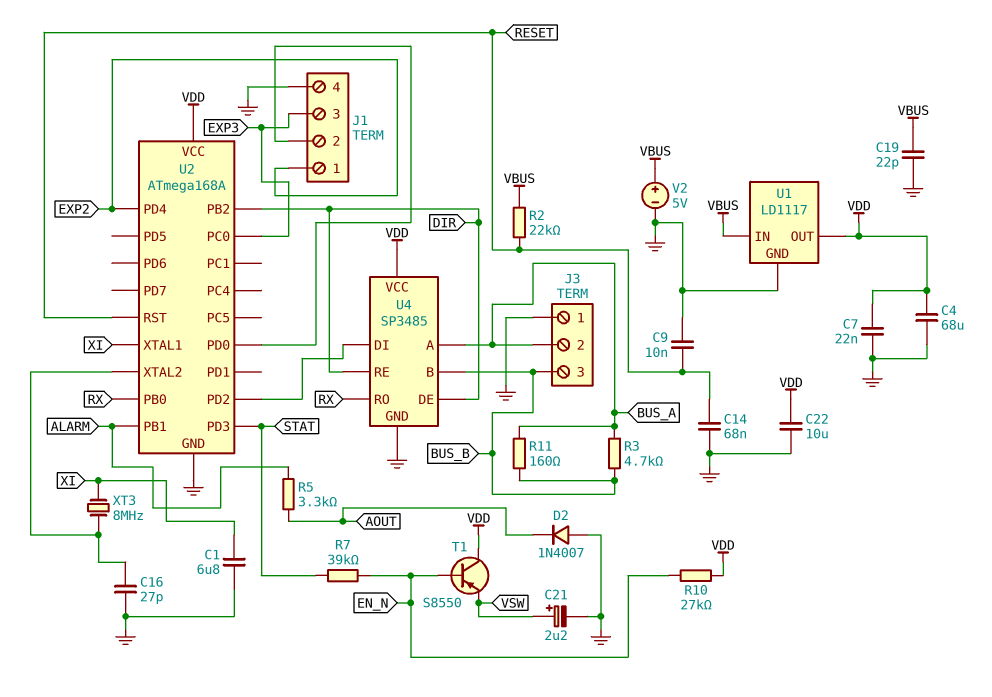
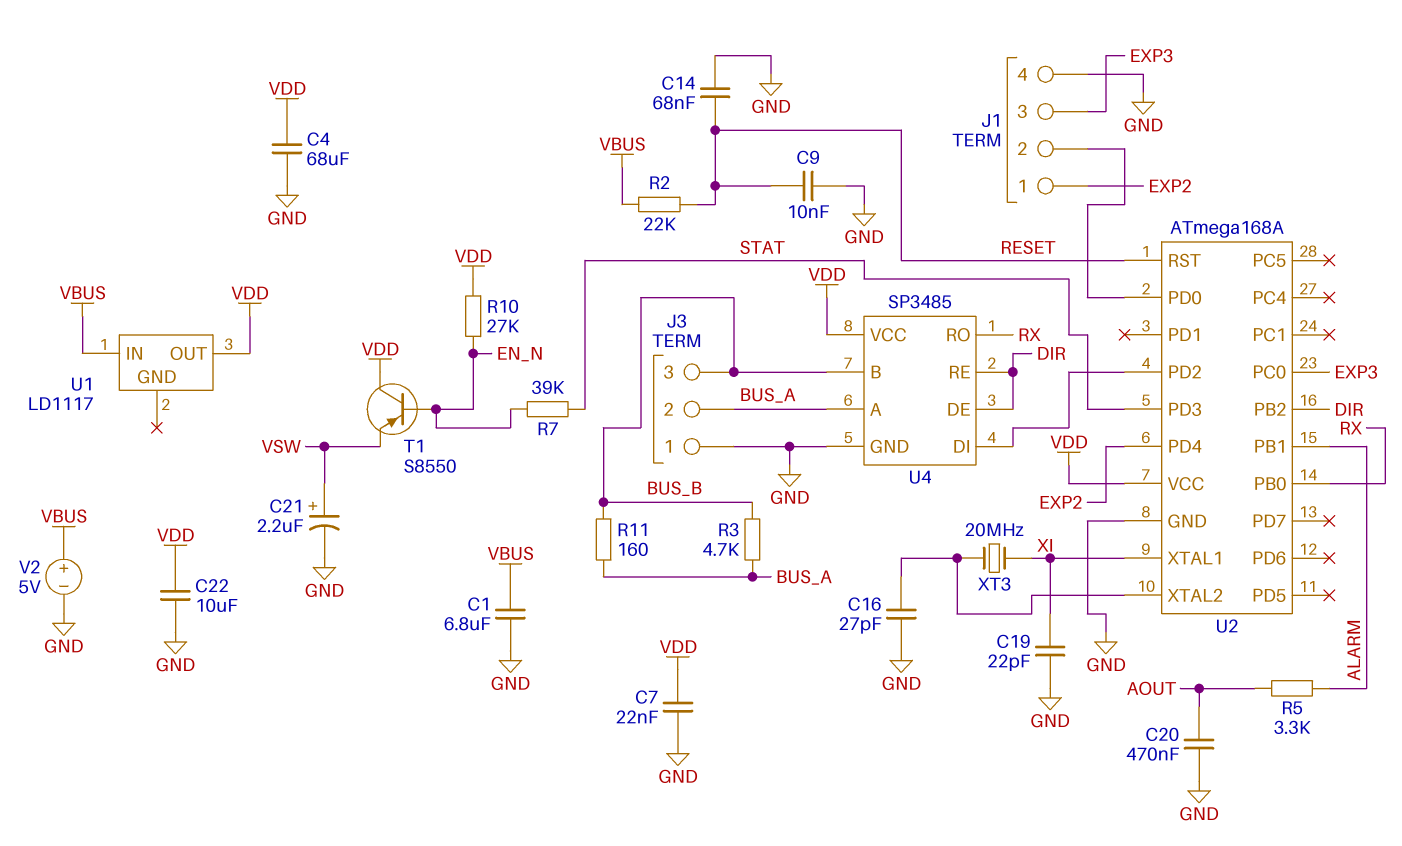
C1: 6.8uF (GND, XI) -> 6.8uF (GND, VBUS)
C19: 22pF (GND, VBUS) -> 22pF (GND, XI)
C20: none -> 470nF (AOUT, GND)
D2: diode 1N4007 (A GND, K AOUT) -> none
U1 pin GND: GND -> none
XT3: 8MHz (U2/XTAL2, XI) -> 20MHz (U2/XTAL2, XI)

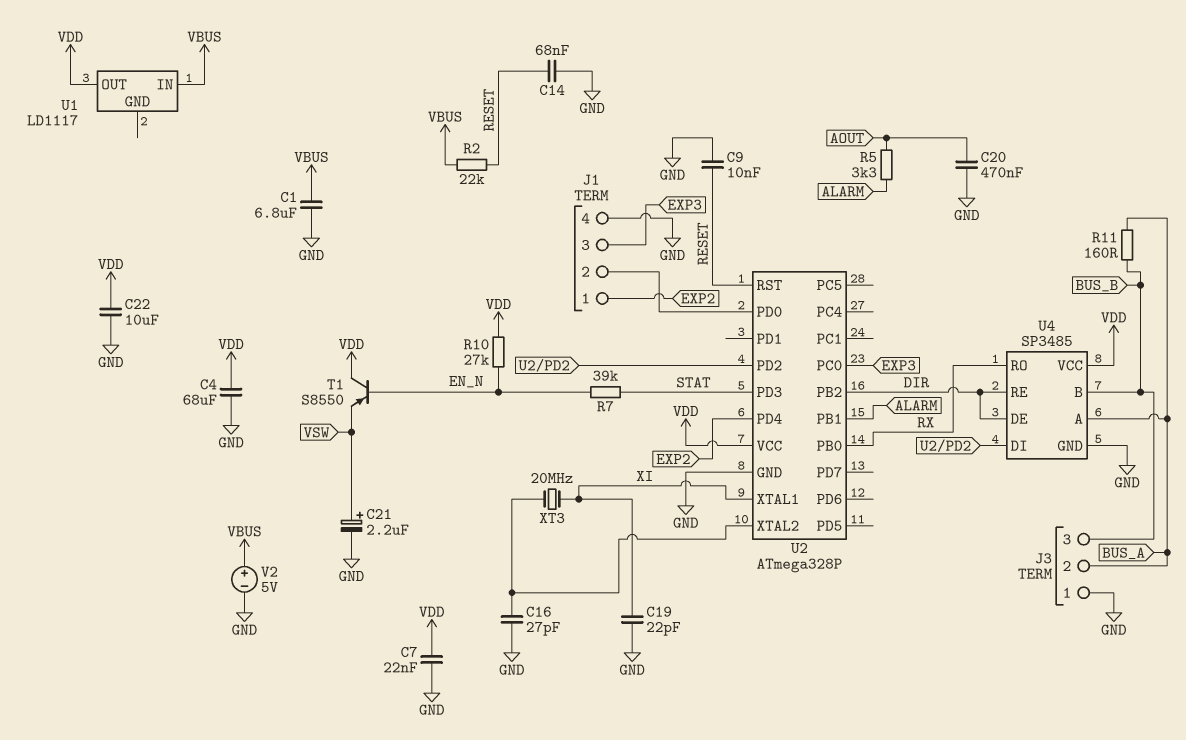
R3: 4.7k (BUS_A, BUS_B) -> none
U2: ATmega168A -> ATmega328P

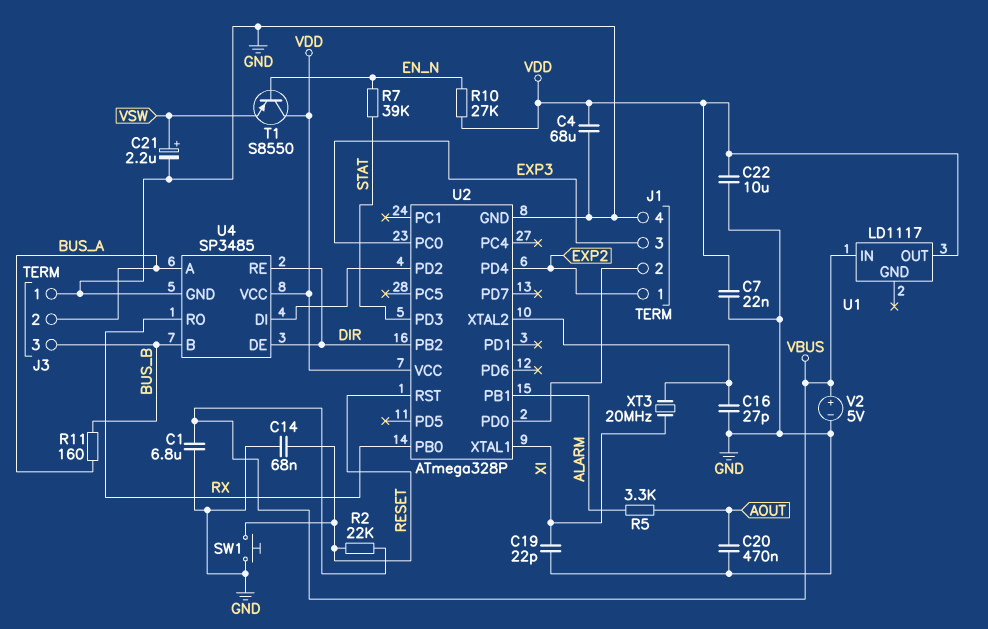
C9: 10nF (GND, RESET) -> none
SW1: none -> button (GND, RESET)

